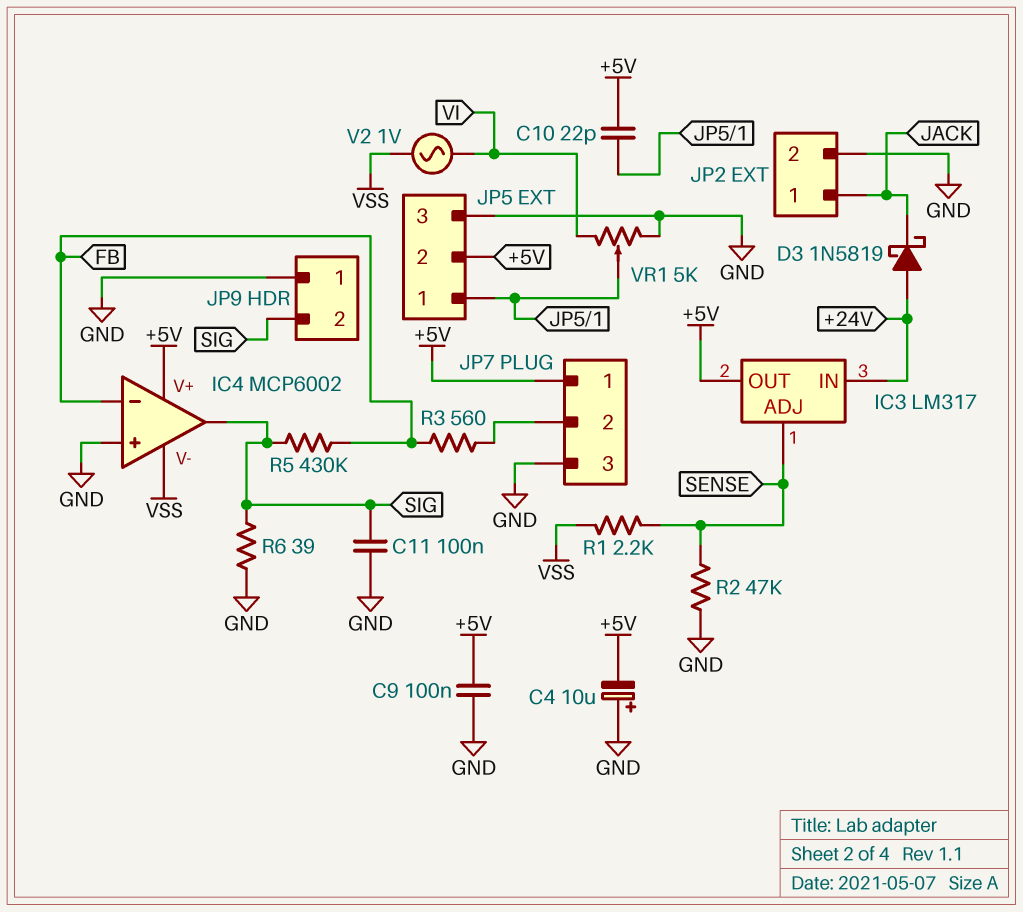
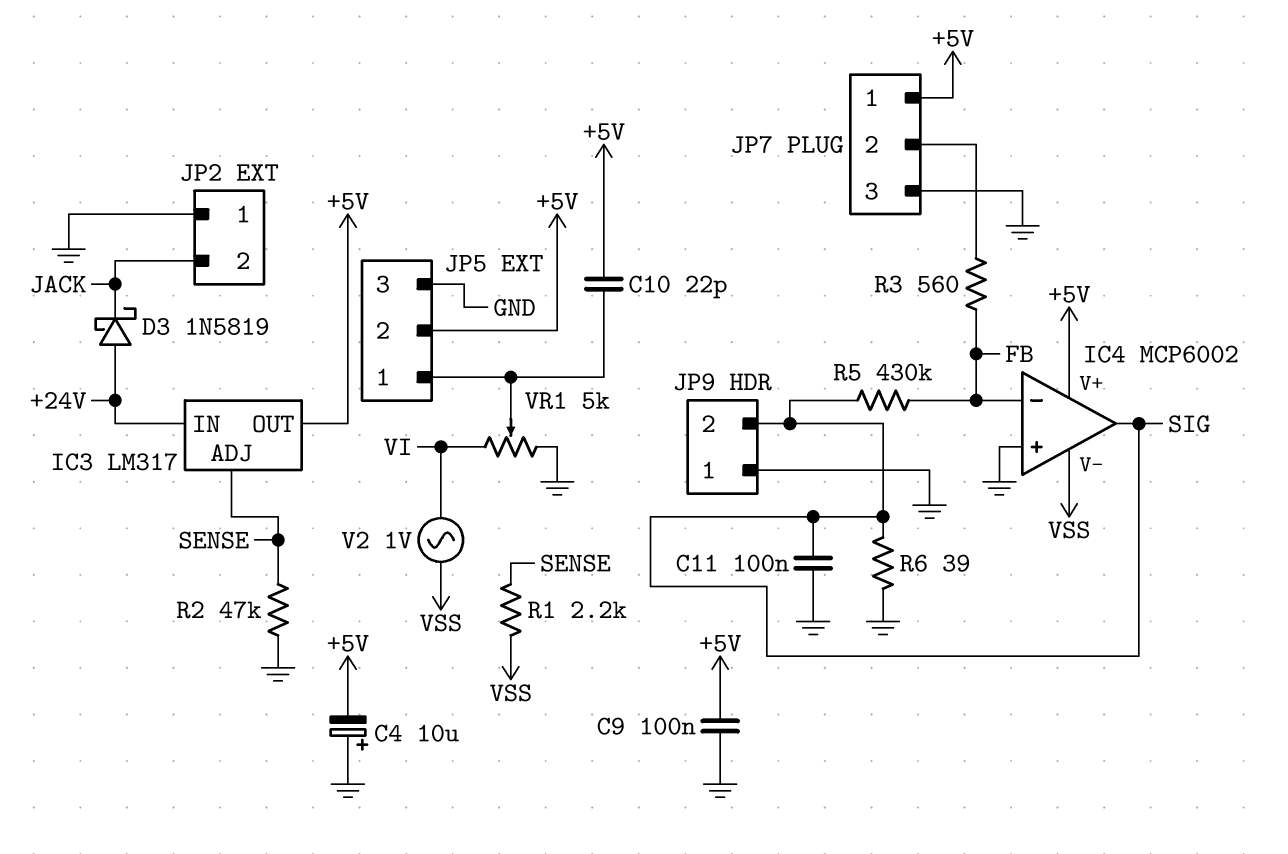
JP2 pin 1: JACK -> GND
JP2 pin 2: GND -> JACK

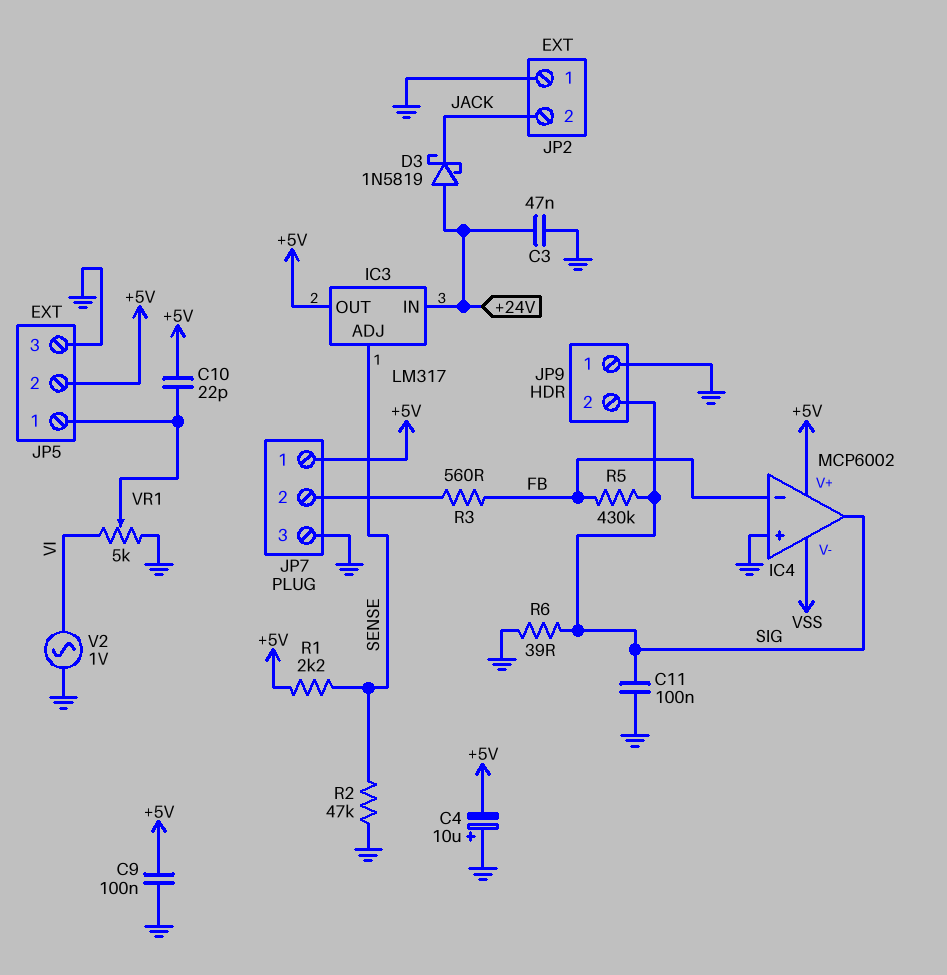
C3: none -> 47nF (+24V, GND)
R1: 2.2k (SENSE, VSS) -> 2.2k (+5V, SENSE)
V2: AC 1V (VI, VSS) -> AC 1V (GND, VI)

